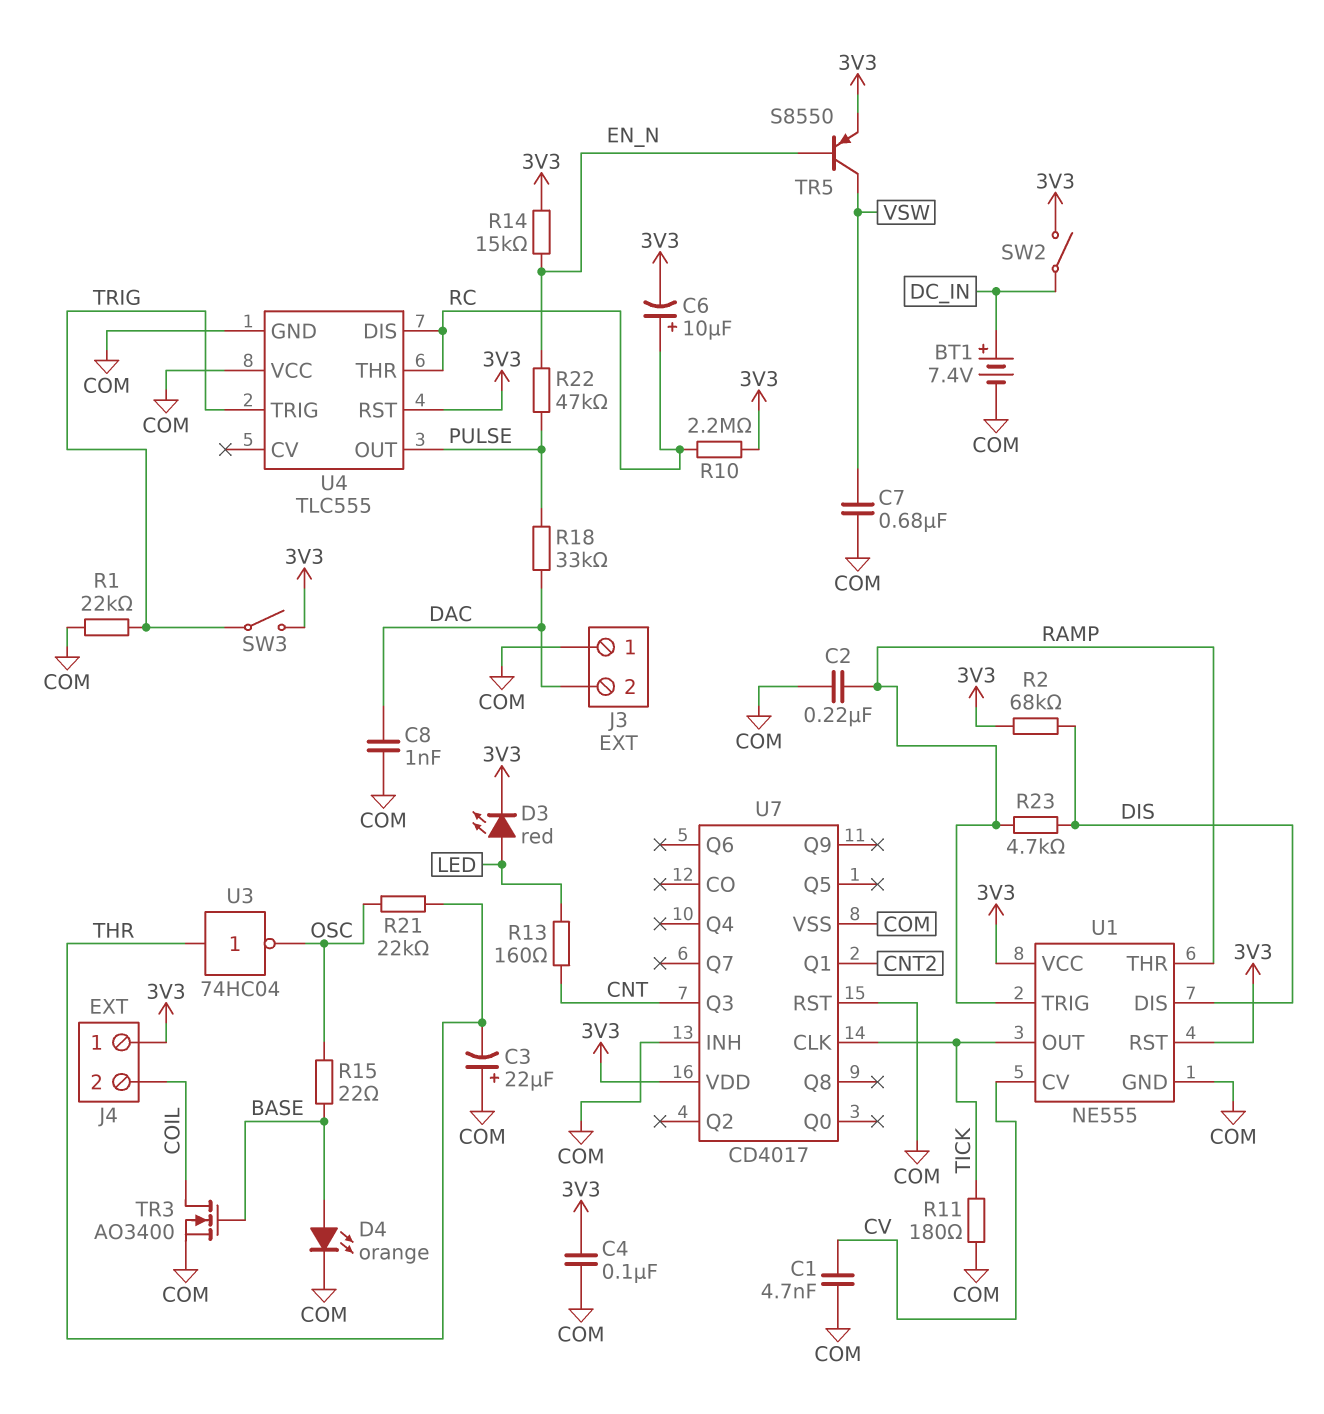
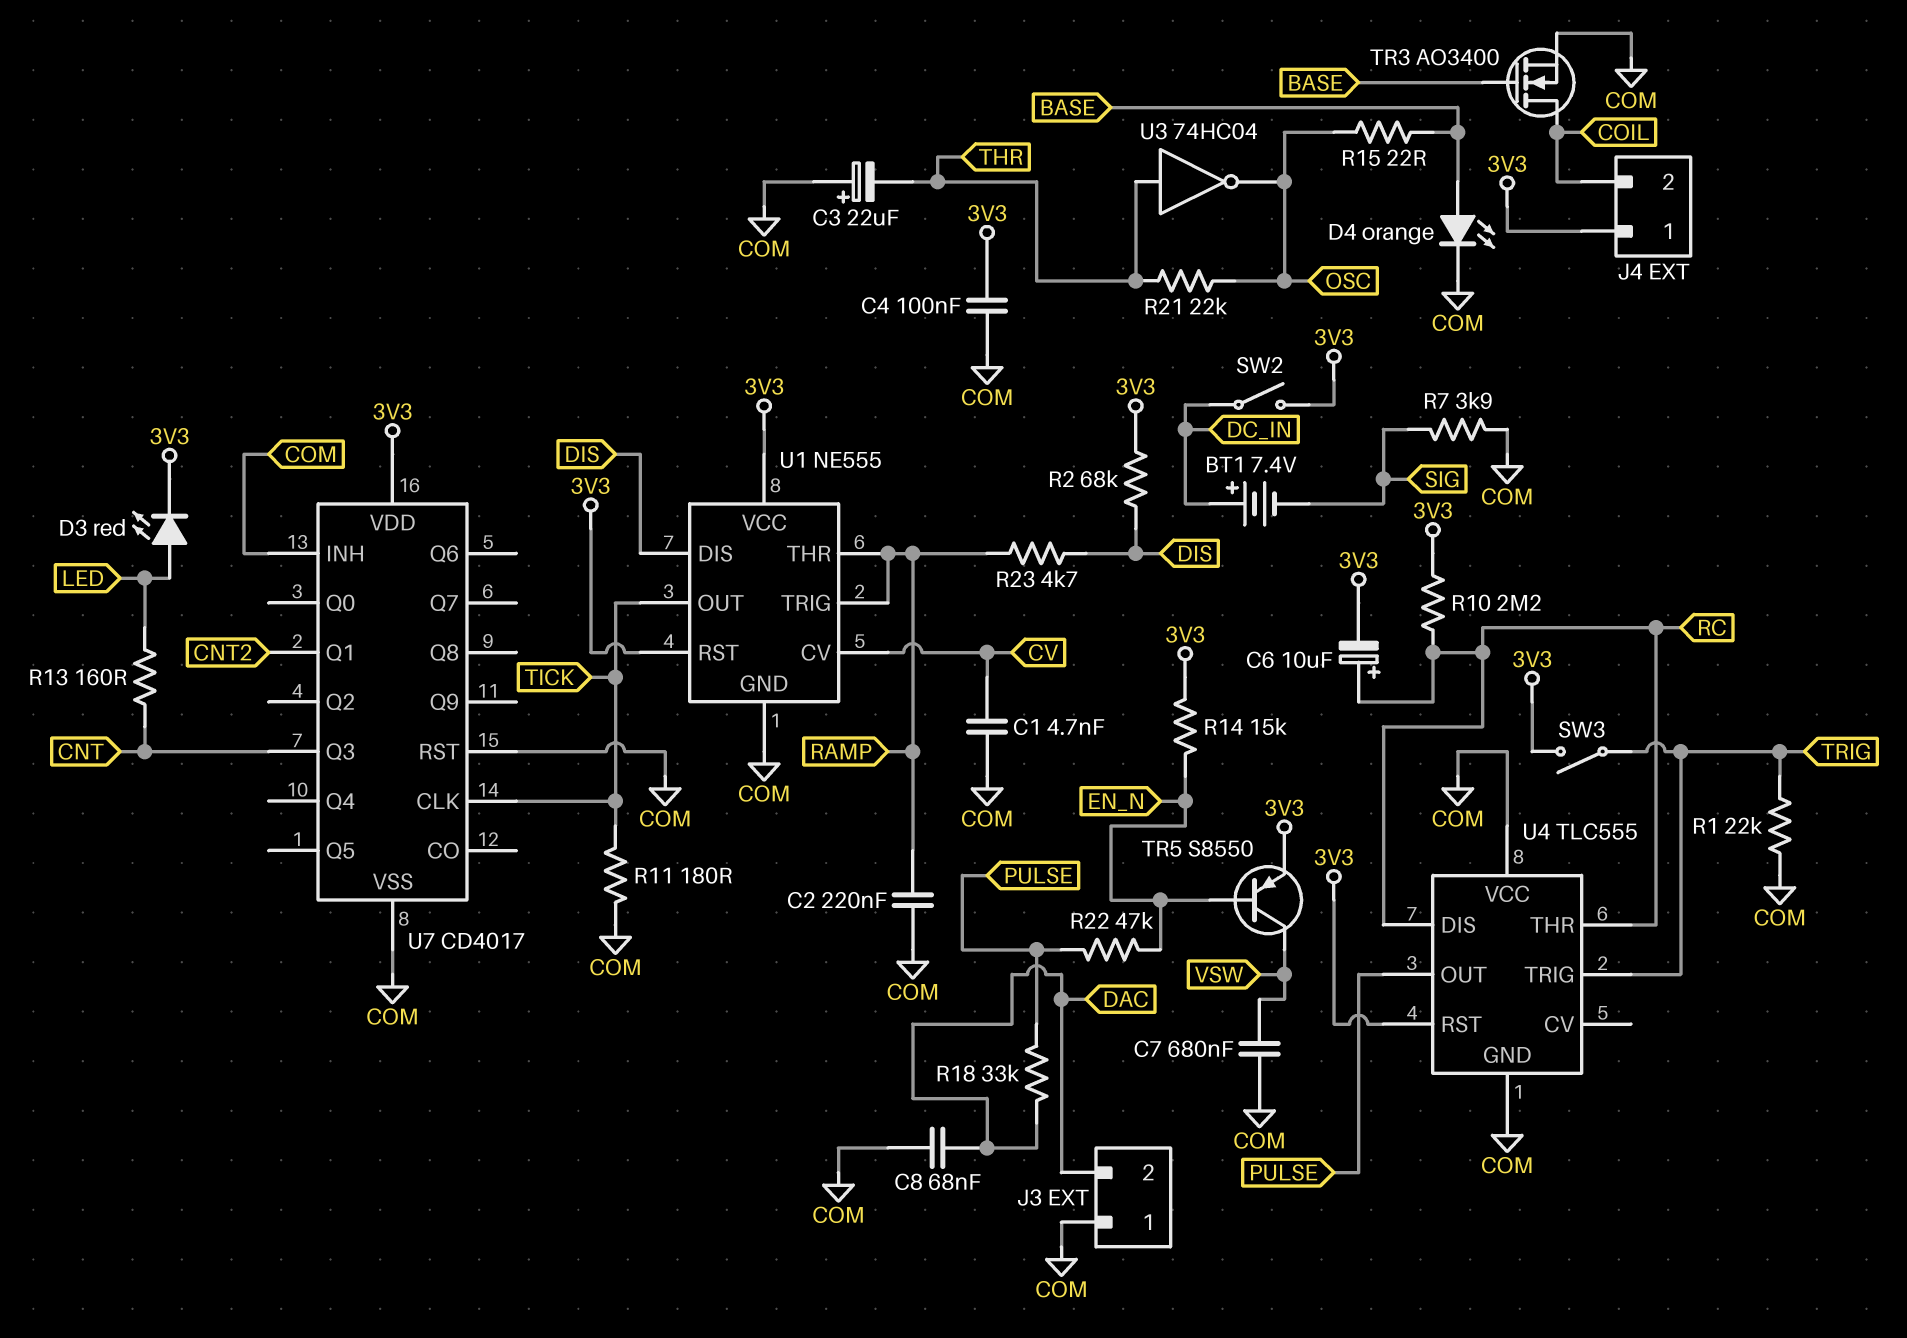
BT1: 7.4V (plus DC_IN, minus COM) -> 7.4V (plus DC_IN, minus SIG)
C8: 1nF (COM, DAC) -> 68nF (COM, DAC)
R7: none -> 3.9k (COM, SIG)

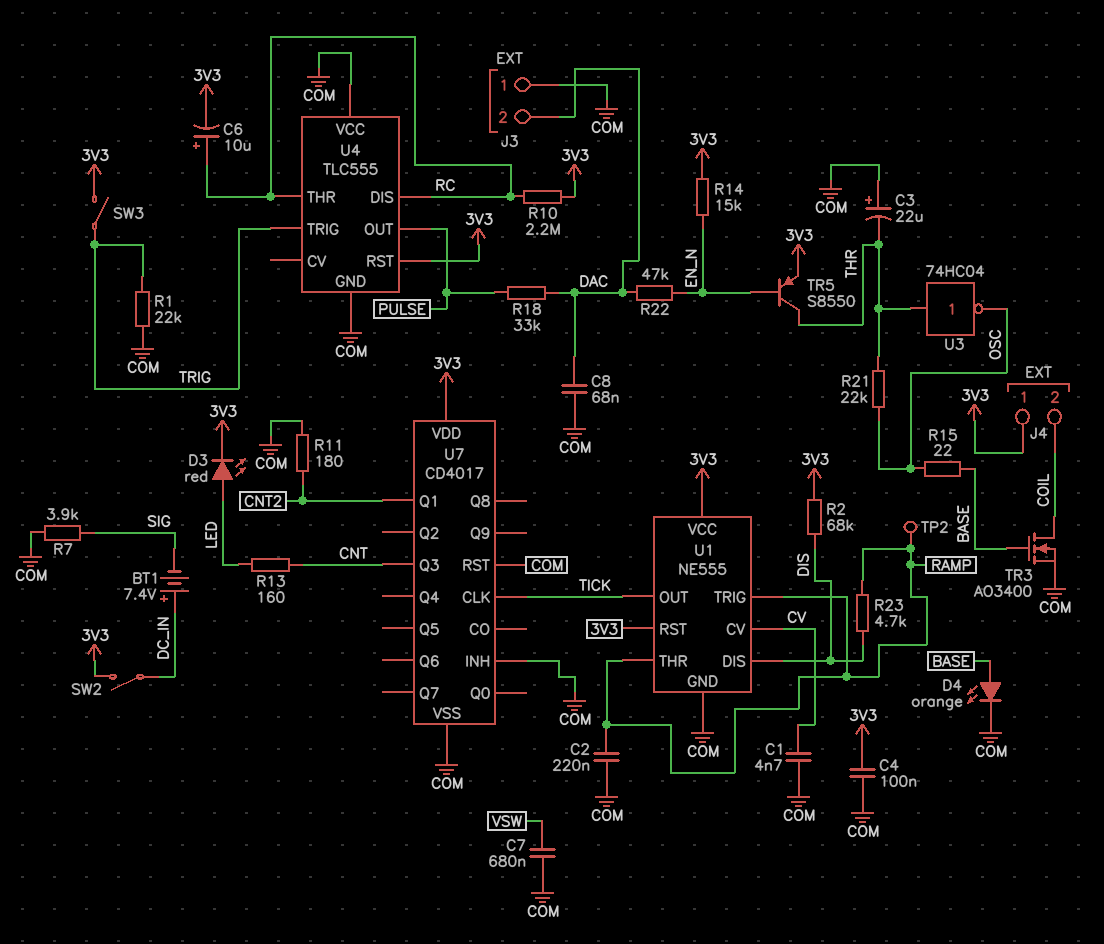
R11: 180 (COM, TICK) -> 180 (CNT2, COM)
R22: 47k (EN_N, PULSE) -> 47k (DAC, EN_N)
TP2: none -> test point (RAMP)
TR5: PNP S8550 (B EN_N, C VSW, E 3V3) -> PNP S8550 (B EN_N, C THR, E 3V3)

